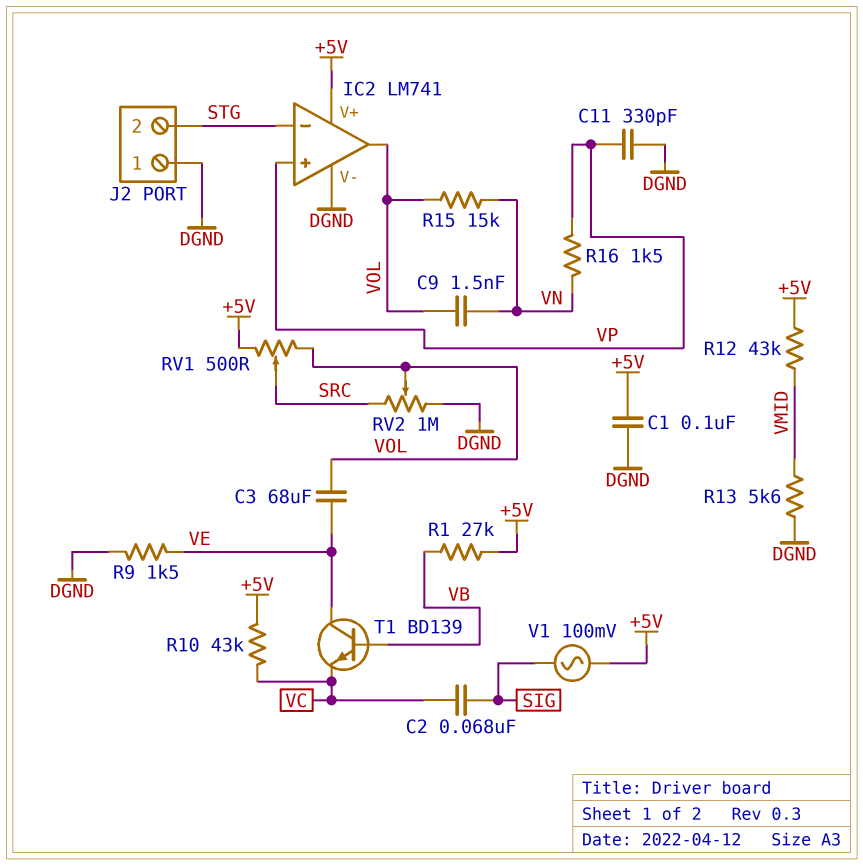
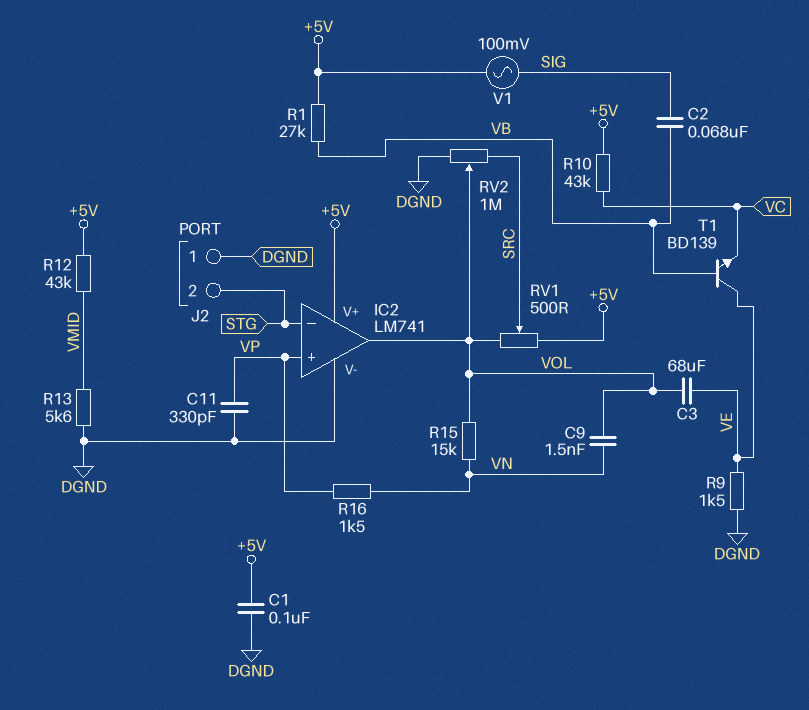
C2: 68nF (SIG, VC) -> 68nF (SIG, VB)

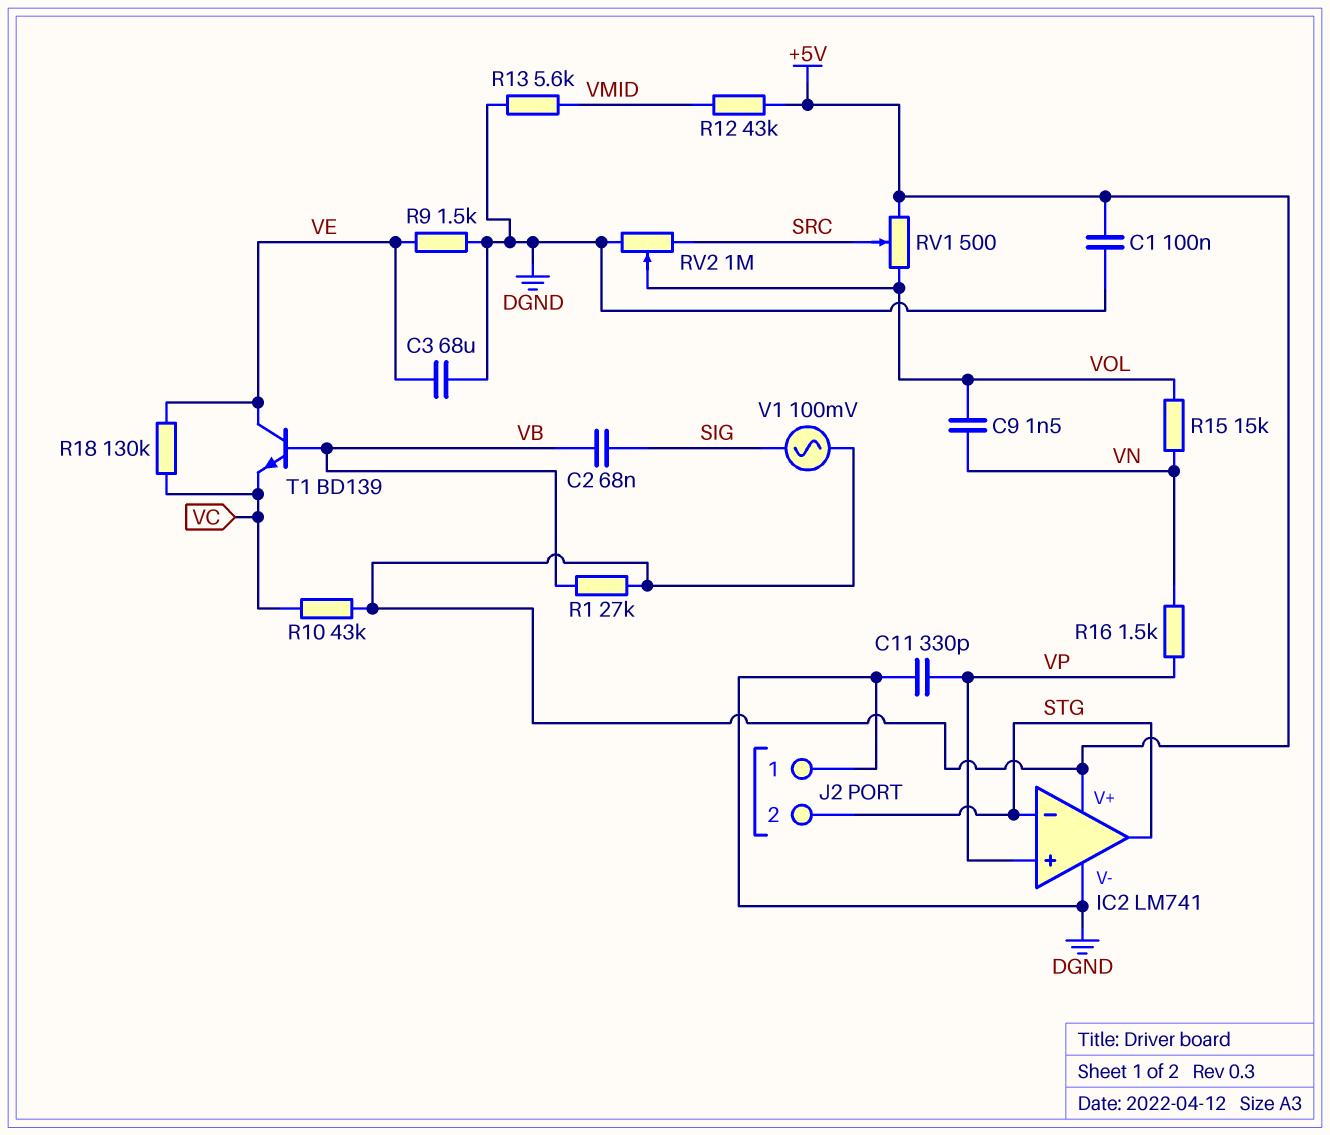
C3: 68uF (VE, VOL) -> 68uF (DGND, VE)
IC2 pin out: VOL -> STG
R18: none -> 130k (VC, VE)

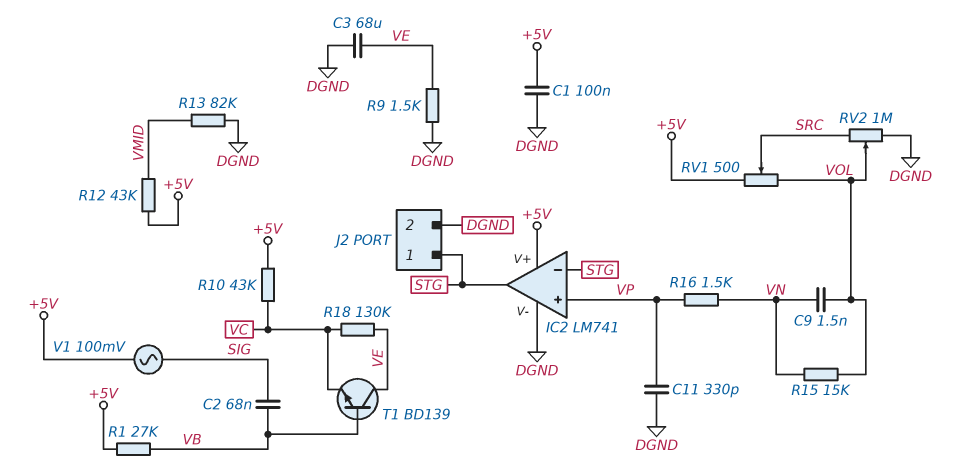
J2 pin 1: DGND -> STG
J2 pin 2: STG -> DGND
R13: 5.6k (DGND, VMID) -> 82k (DGND, VMID)

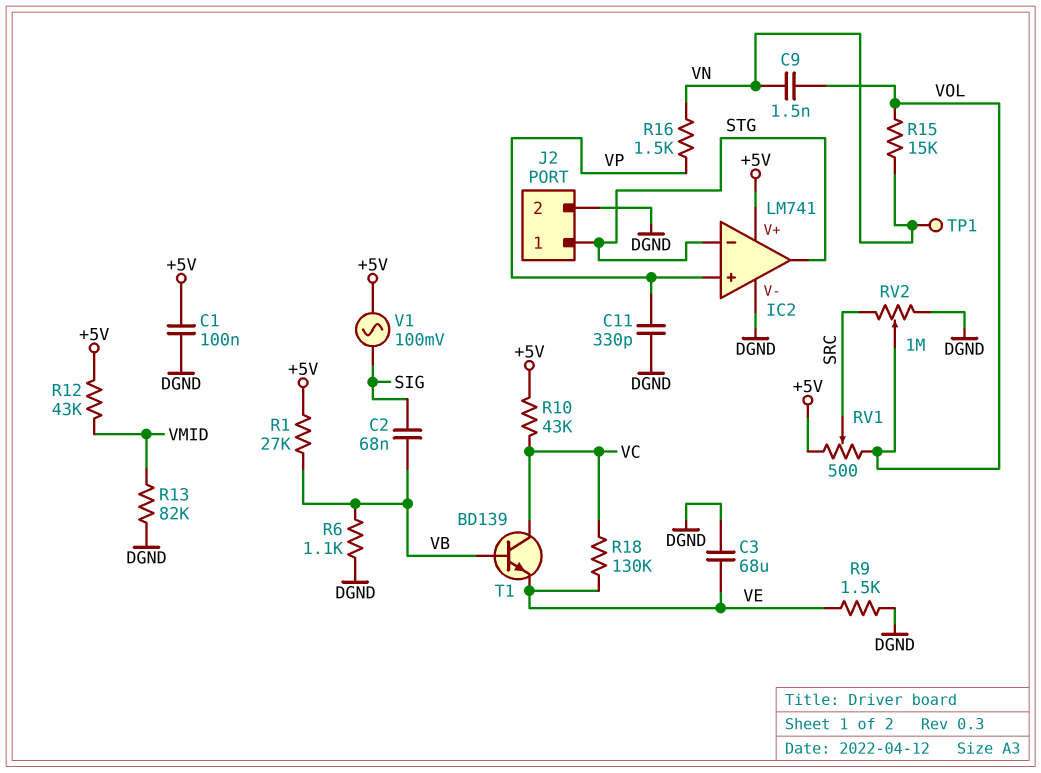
R6: none -> 1.1k (DGND, VB)
T1: NPN BD139 (B VB, C VE, E VC) -> NPN BD139 (B VB, C VC, E VE)
TP1: none -> test point (VN)

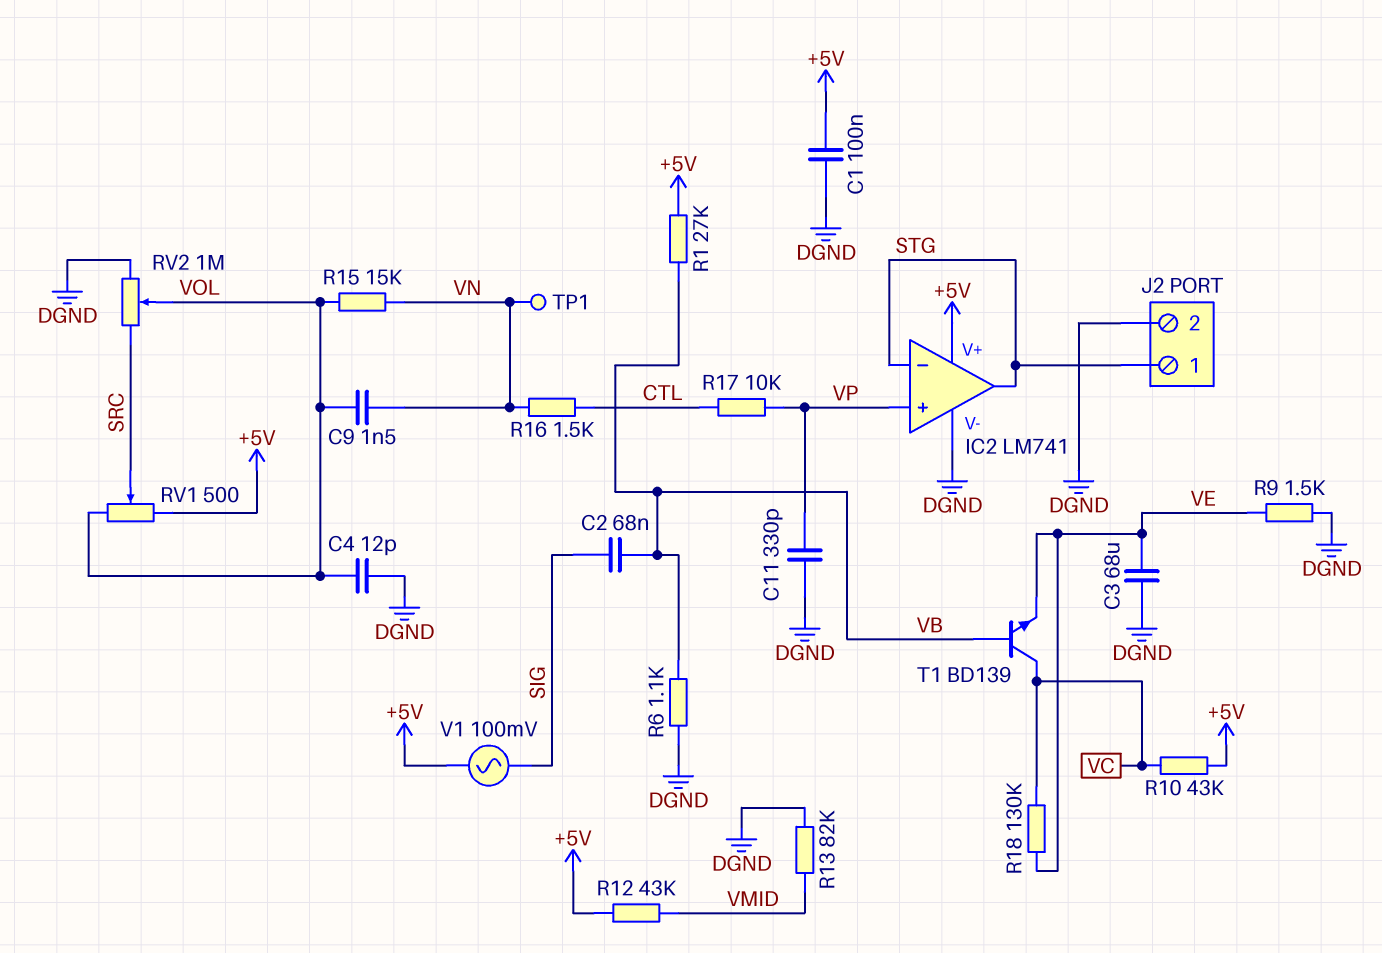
C4: none -> 12pF (DGND, VOL)
R16: 1.5k (VN, VP) -> 1.5k (CTL, VN)
R17: none -> 10k (CTL, VP)

